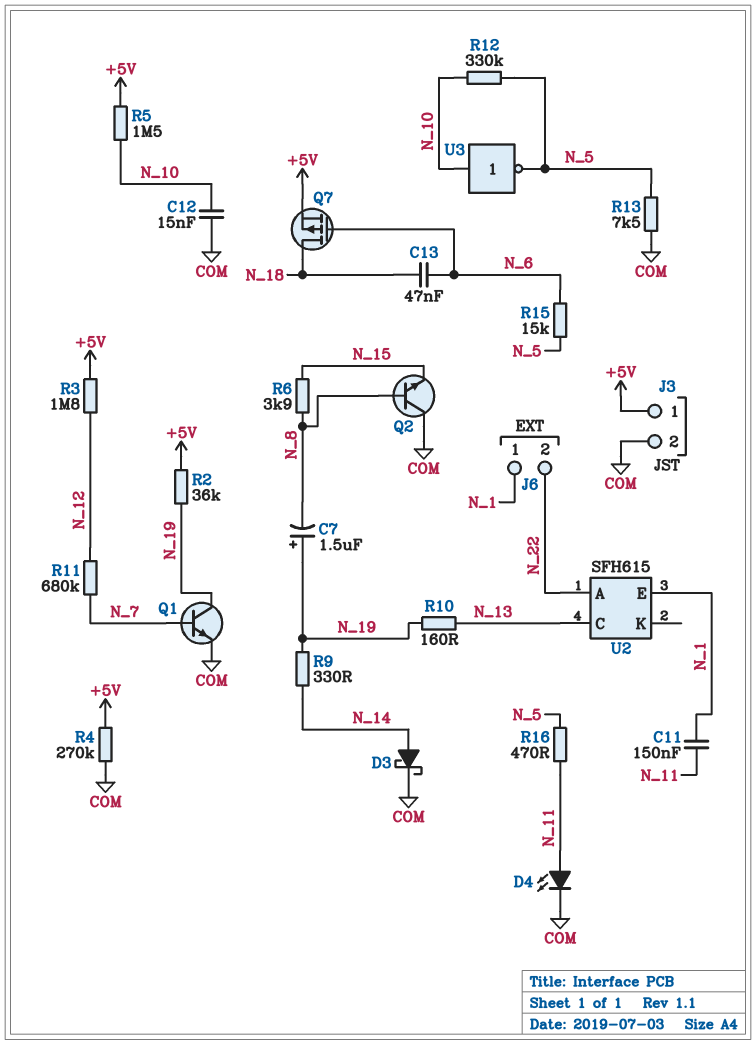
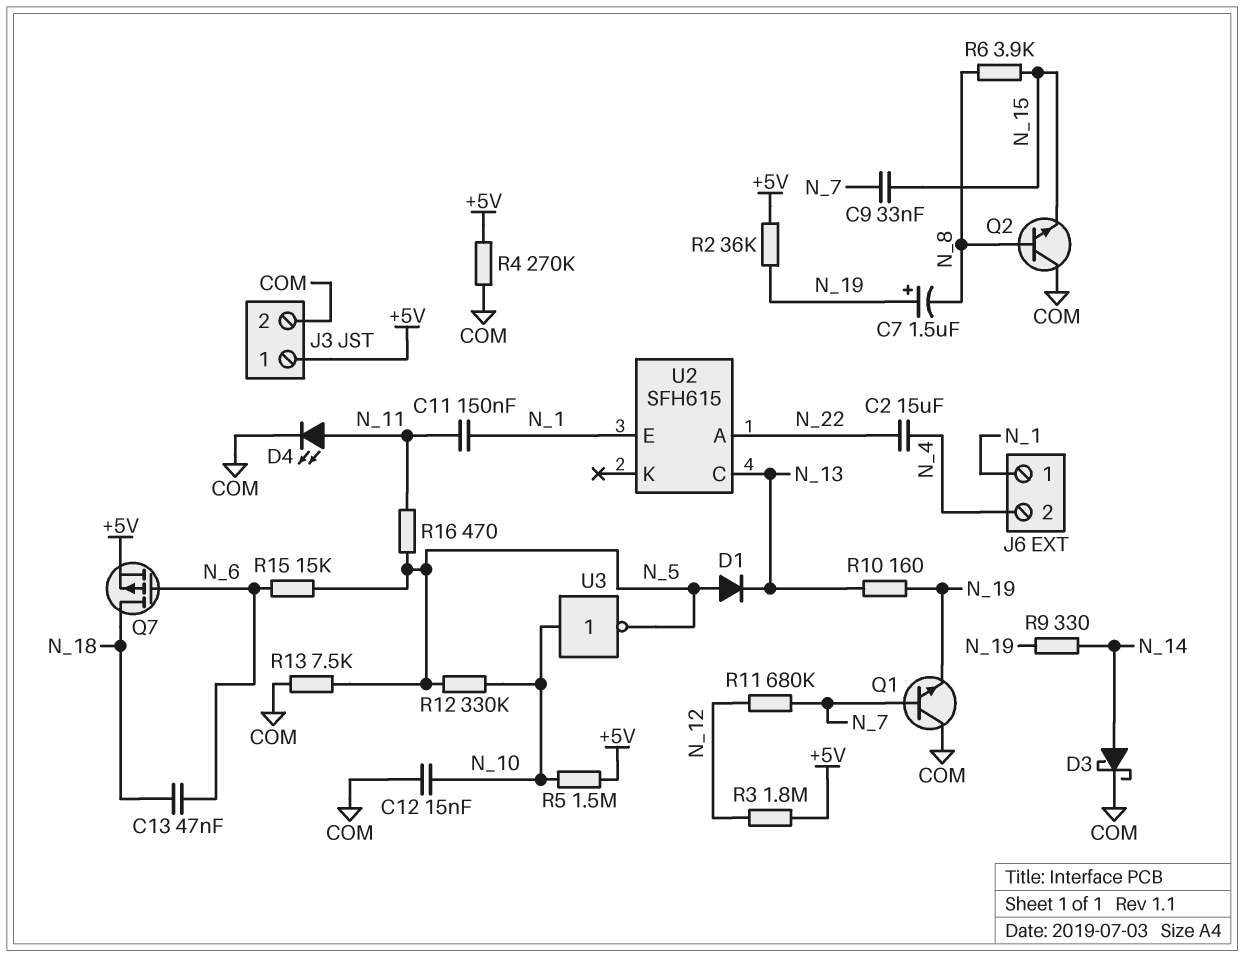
C2: none -> 15uF (N_4, N_22)
C9: none -> 33nF (N_7, N_15)
D1: none -> diode (A N_5, K N_13)
J6 pin 2: N_22 -> N_4
Q1: NPN (B N_7, C N_19, E COM) -> NPN (B N_7, C COM, E N_19)

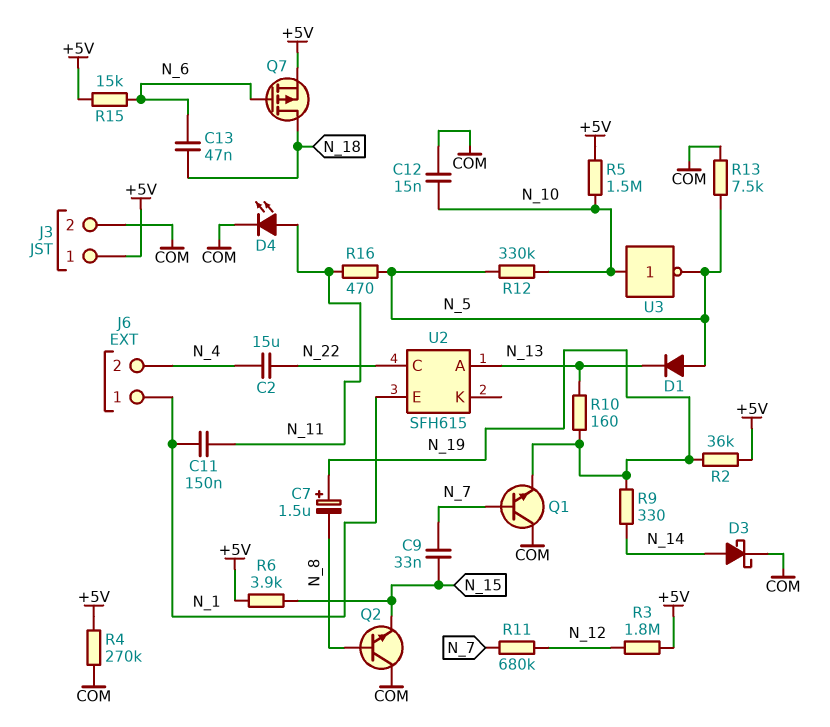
R6: 3.9k (N_8, N_15) -> 3.9k (+5V, N_15)
R15: 15k (N_5, N_6) -> 15k (+5V, N_6)
U2 pin A: N_22 -> N_13
U2 pin C: N_13 -> N_22

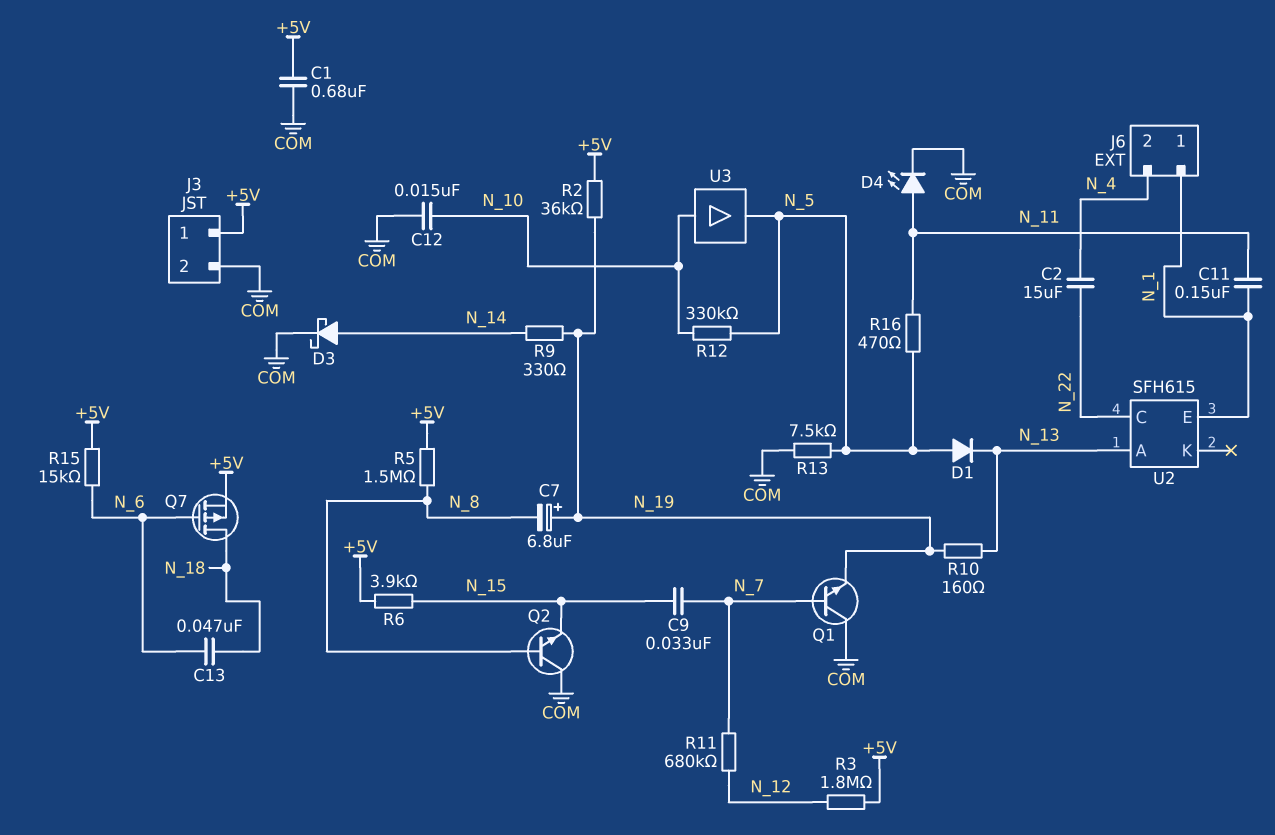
C1: none -> 680nF (+5V, COM)
C7: 1.5uF (plus N_19, minus N_8) -> 6.8uF (plus N_19, minus N_8)
R4: 270k (+5V, COM) -> none
R5: 1.5M (+5V, N_10) -> 1.5M (+5V, N_8)
U3: NOT (in N_10, out N_5) -> buffer (in N_10, out N_5)

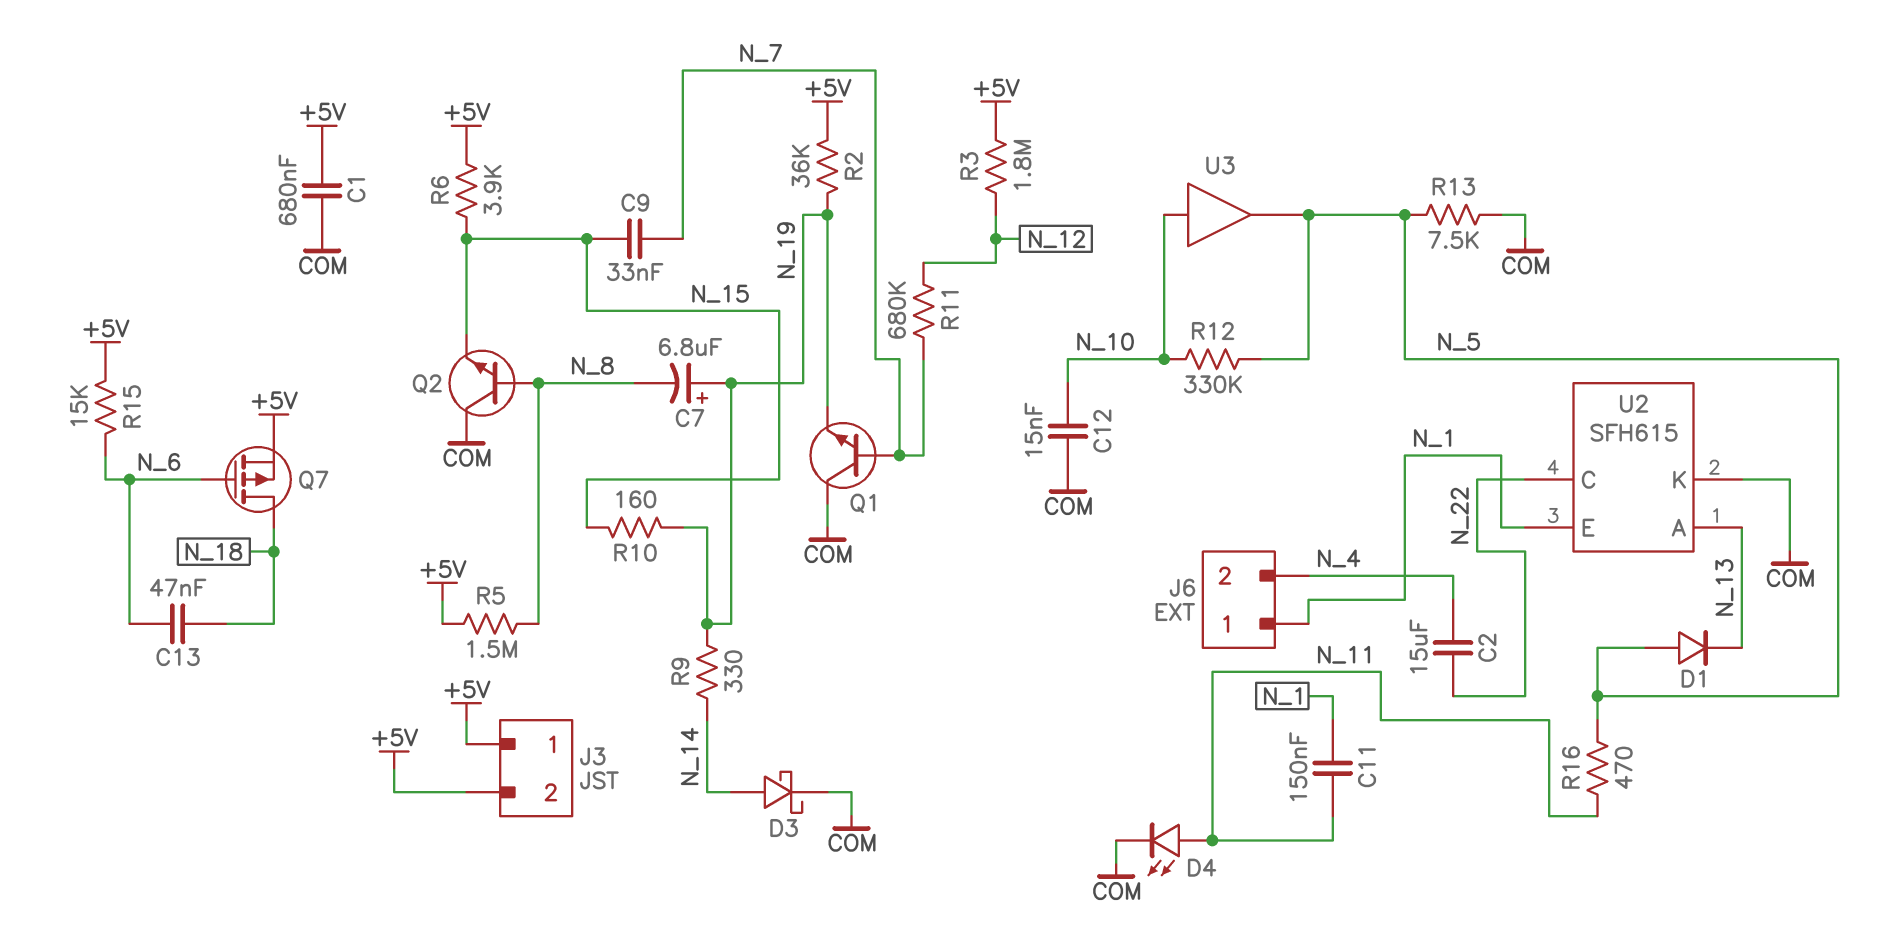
J3 pin 2: COM -> +5V
R10: 160 (N_13, N_19) -> 160 (N_15, N_19)
U2 pin K: none -> COM

